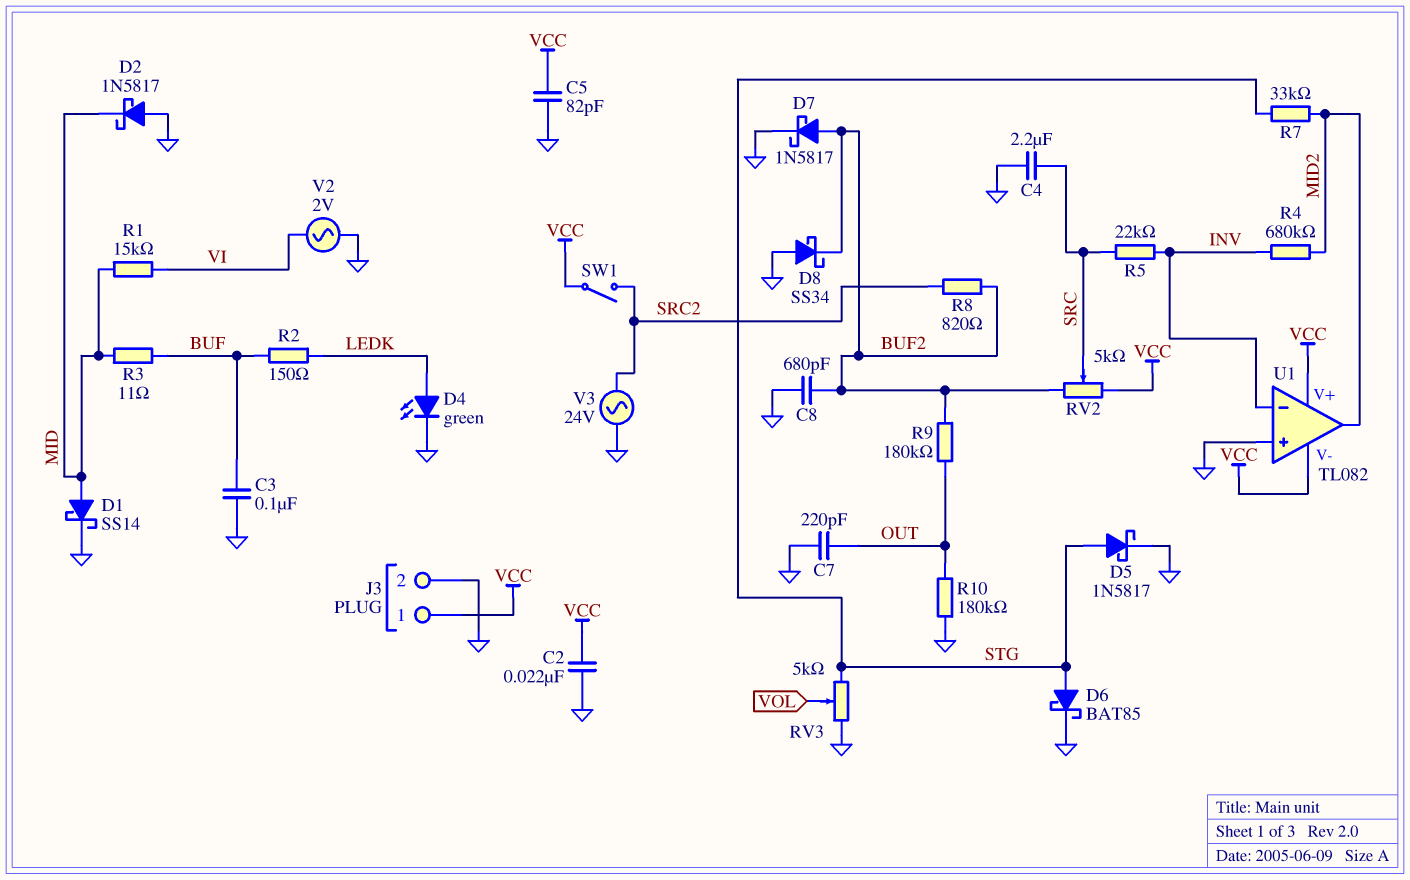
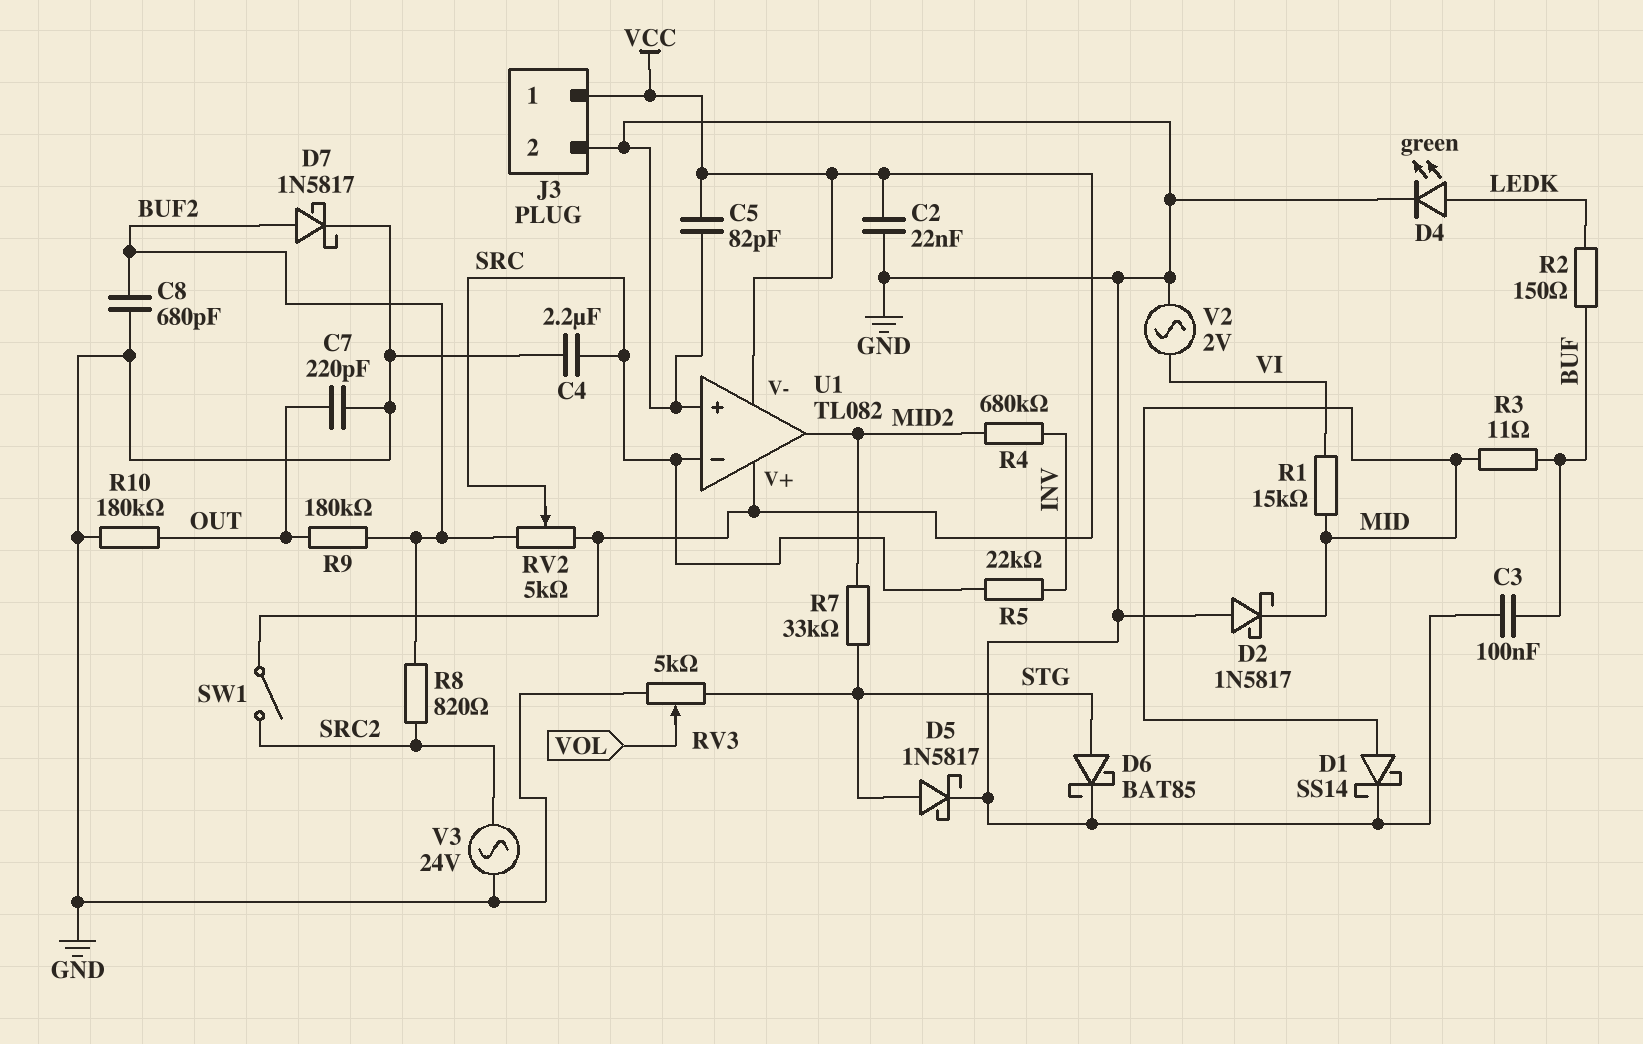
D8: schottky SS34 (A GND, K BUF2) -> none
U1 pin in-: INV -> SRC

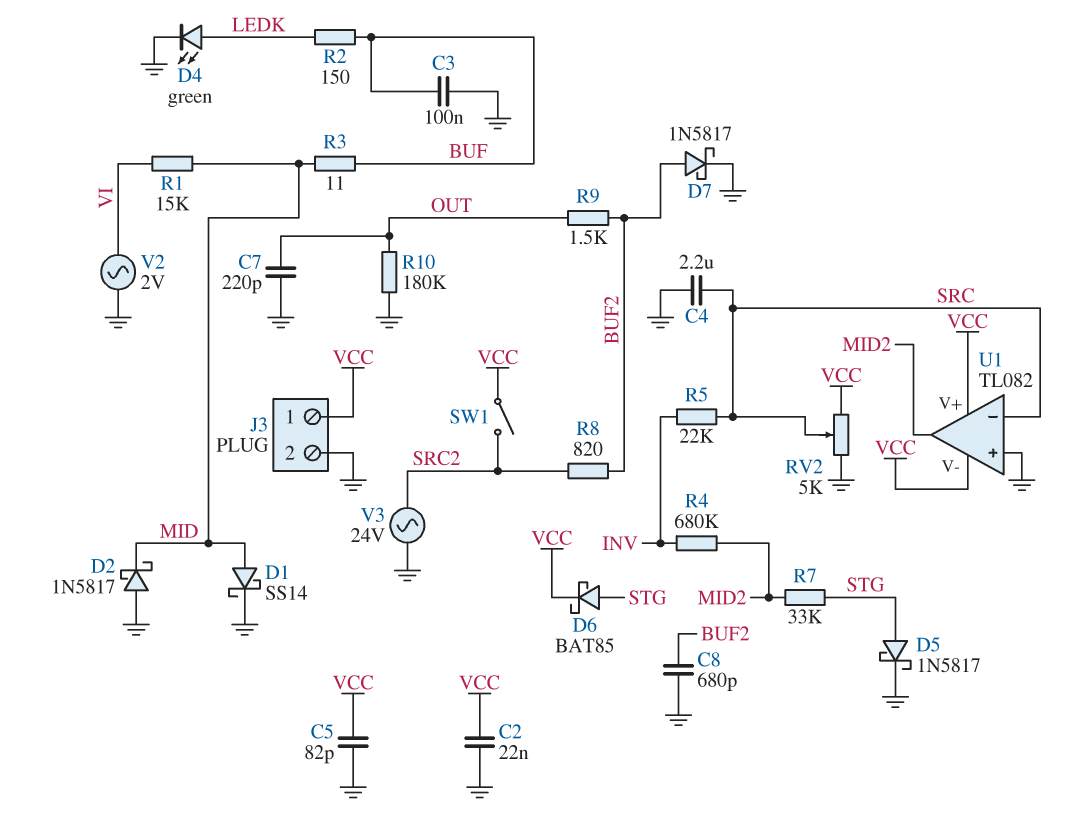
D6: schottky BAT85 (A STG, K GND) -> schottky BAT85 (A STG, K VCC)
R9: 180k (BUF2, OUT) -> 1.5k (BUF2, OUT)
RV2: 5k (BUF2, VCC, wiper SRC) -> 5k (GND, VCC, wiper SRC)
RV3: 5k (GND, STG, wiper VOL) -> none

